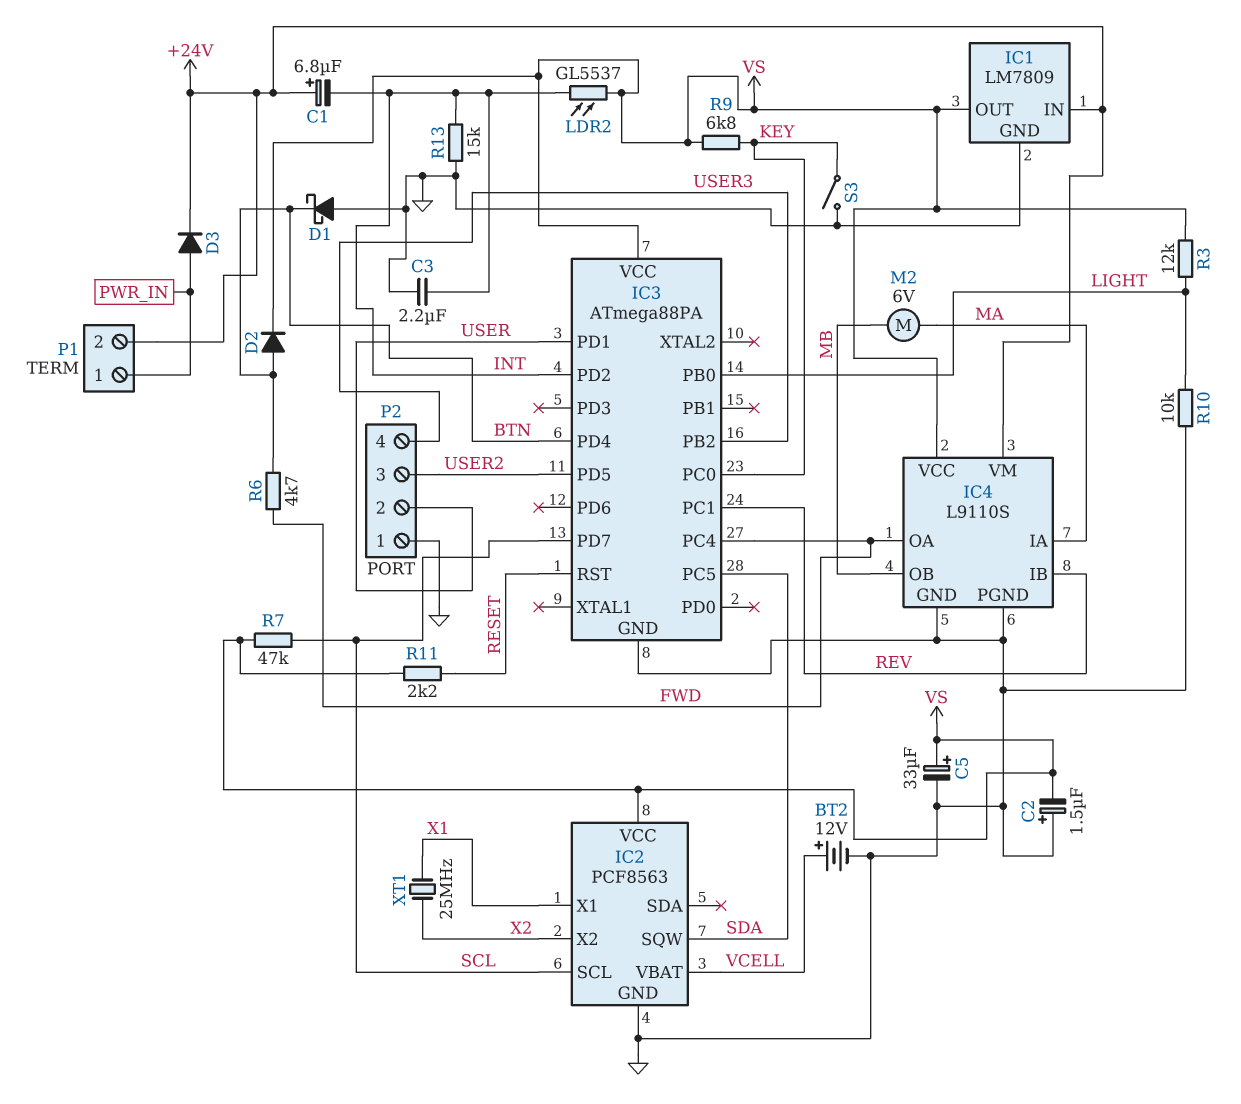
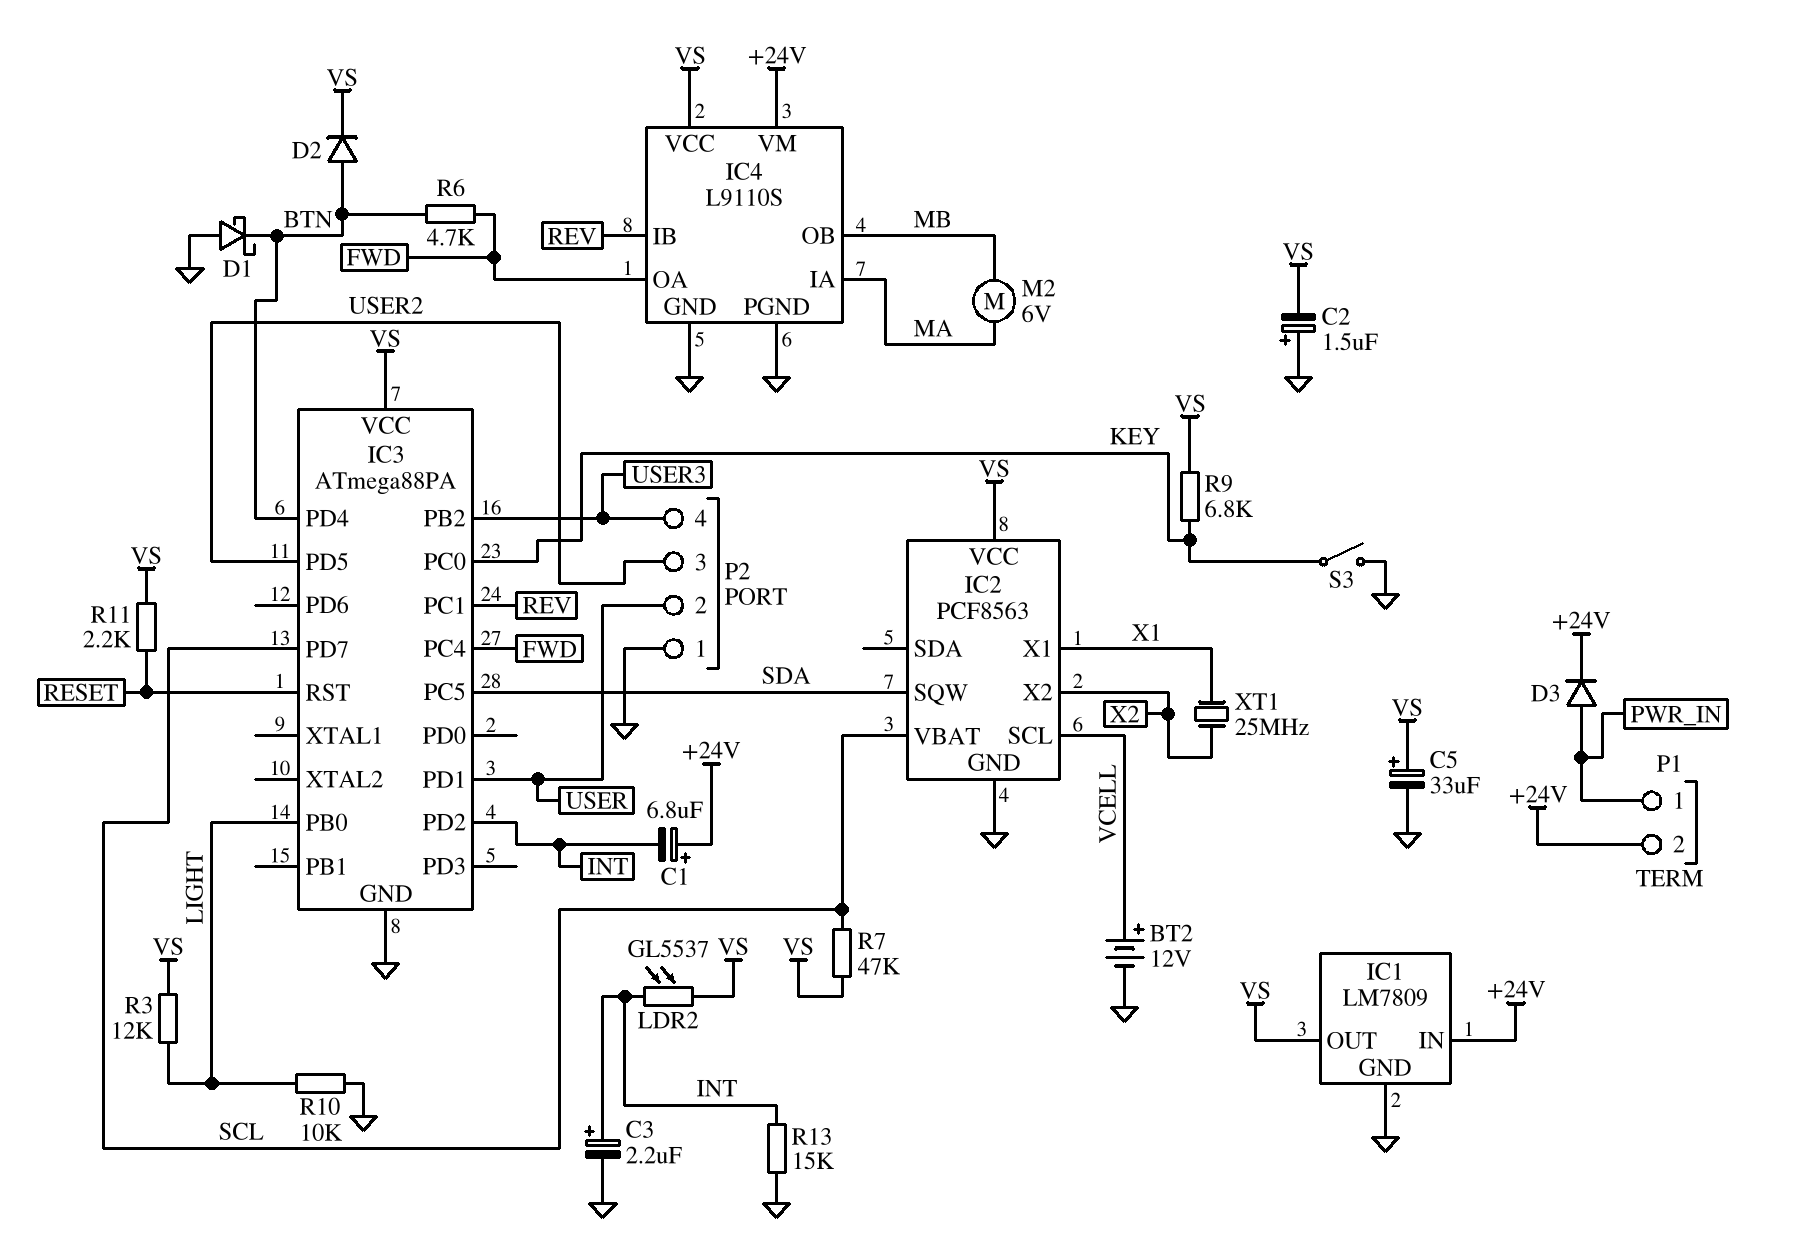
C3: 2.2uF (GND, INT) -> 2.2uF (plus INT, minus GND)
IC2 pin SCL: SCL -> VCELL
IC2 pin VBAT: VCELL -> SCL

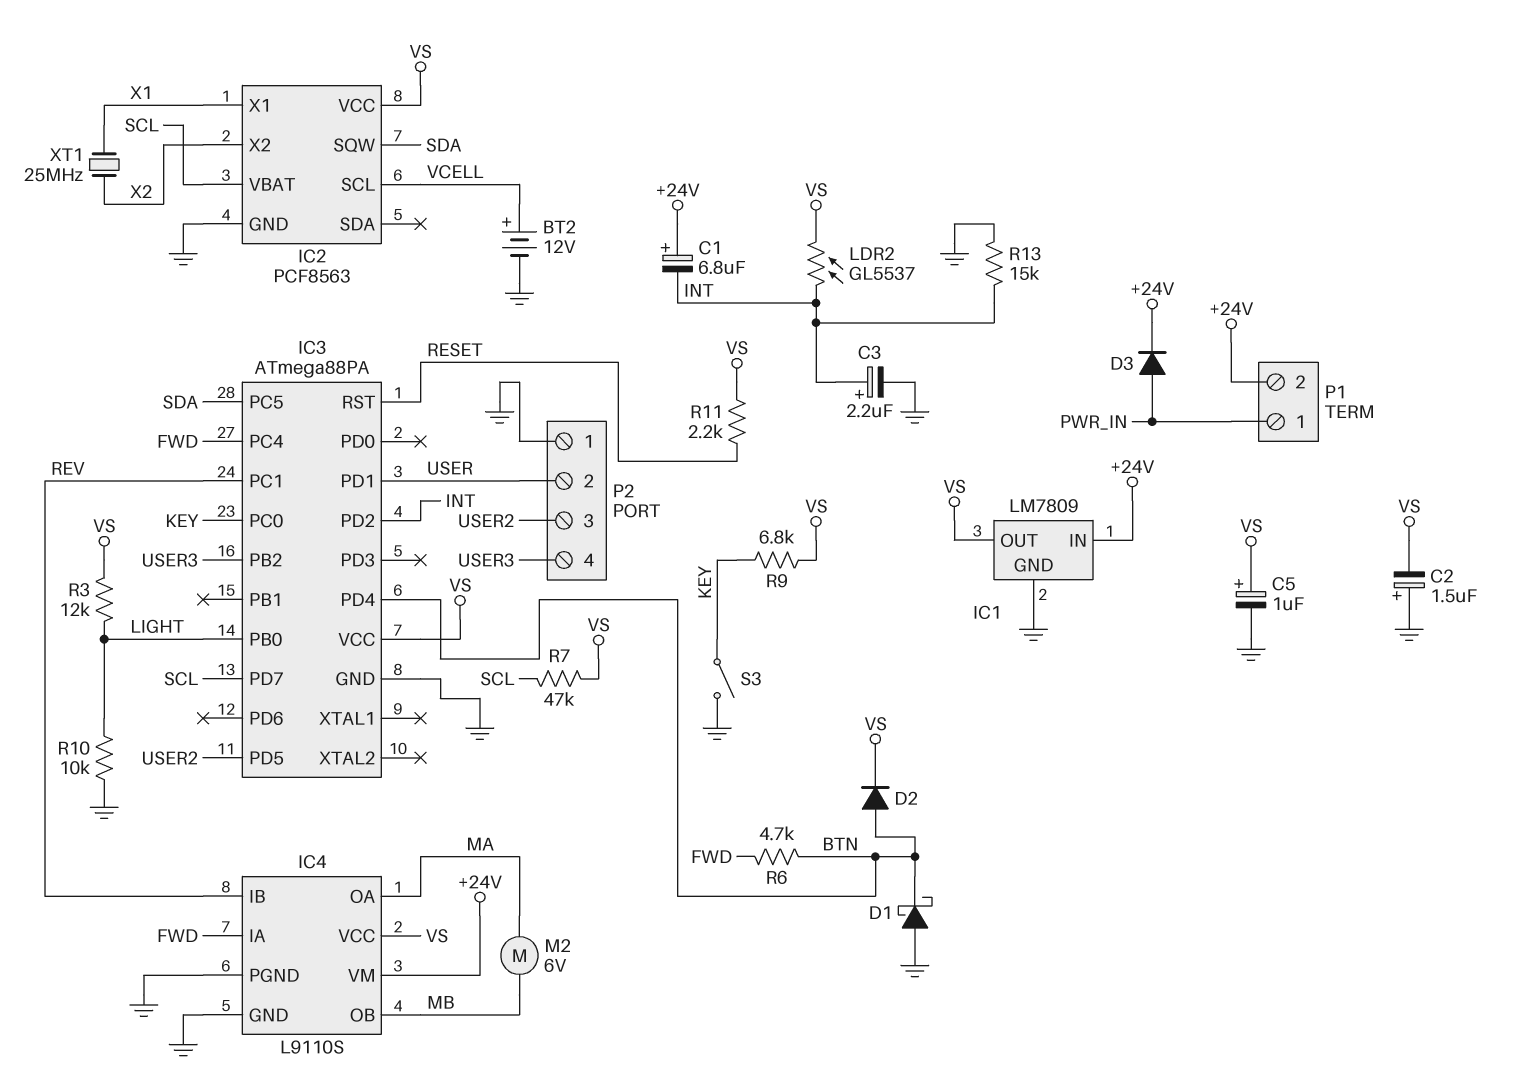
C5: 33uF (plus VS, minus GND) -> 1uF (plus VS, minus GND)
IC4 pin IA: MA -> FWD
IC4 pin OA: FWD -> MA

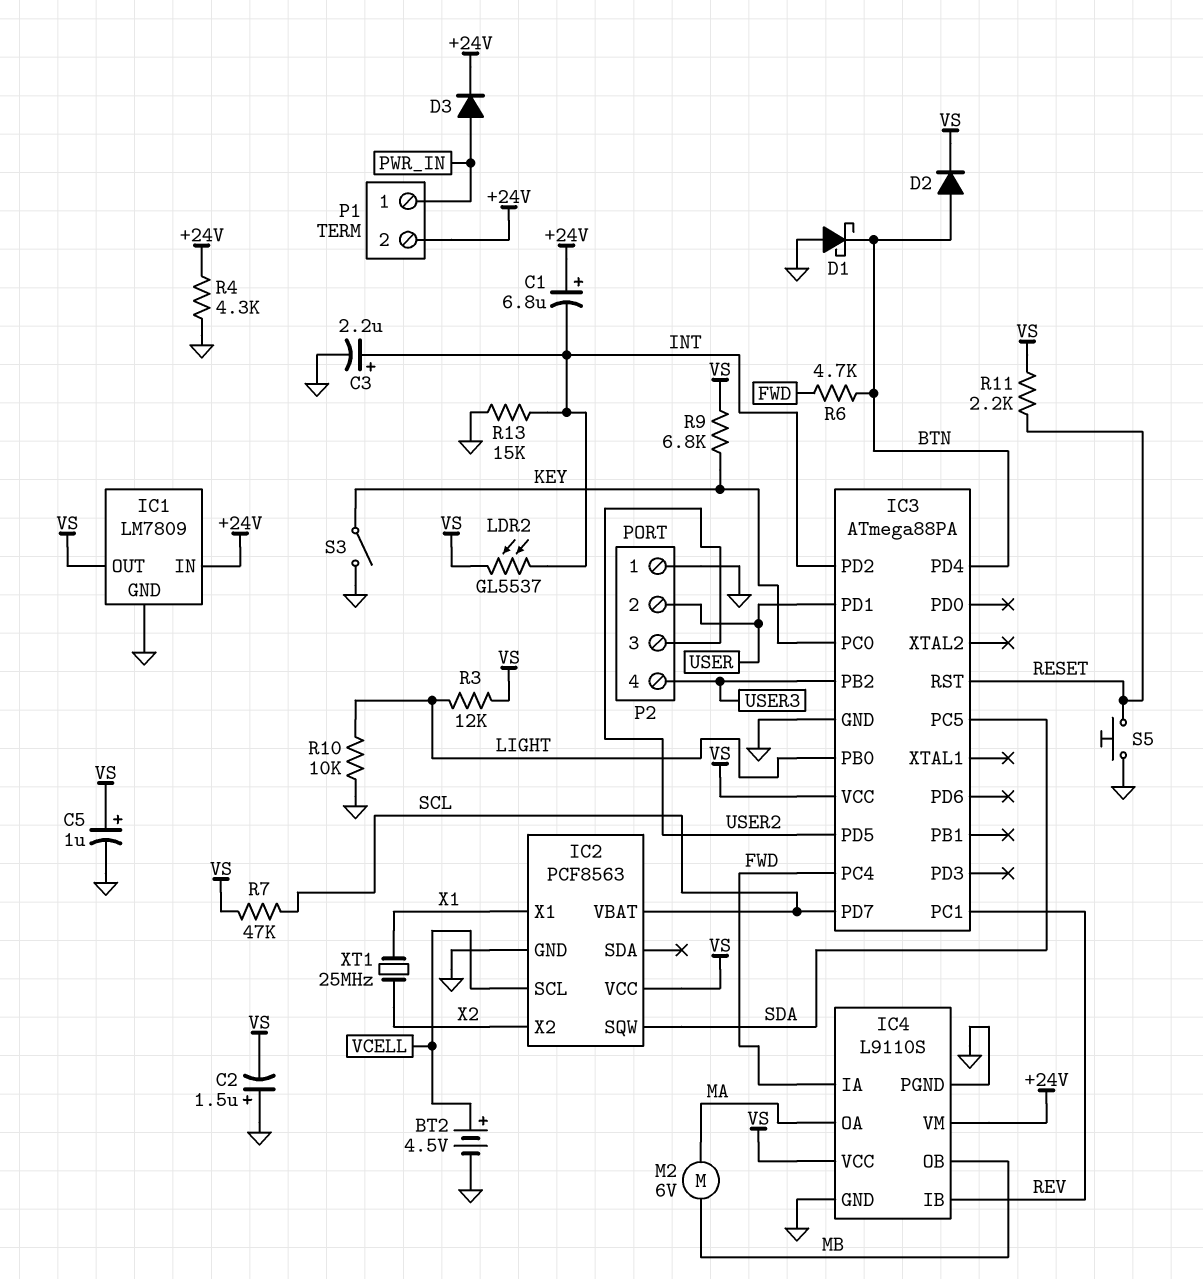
BT2: 12V (plus VCELL, minus GND) -> 4.5V (plus VCELL, minus GND)
R4: none -> 4.3k (+24V, GND)
S5: none -> button (GND, RESET)

